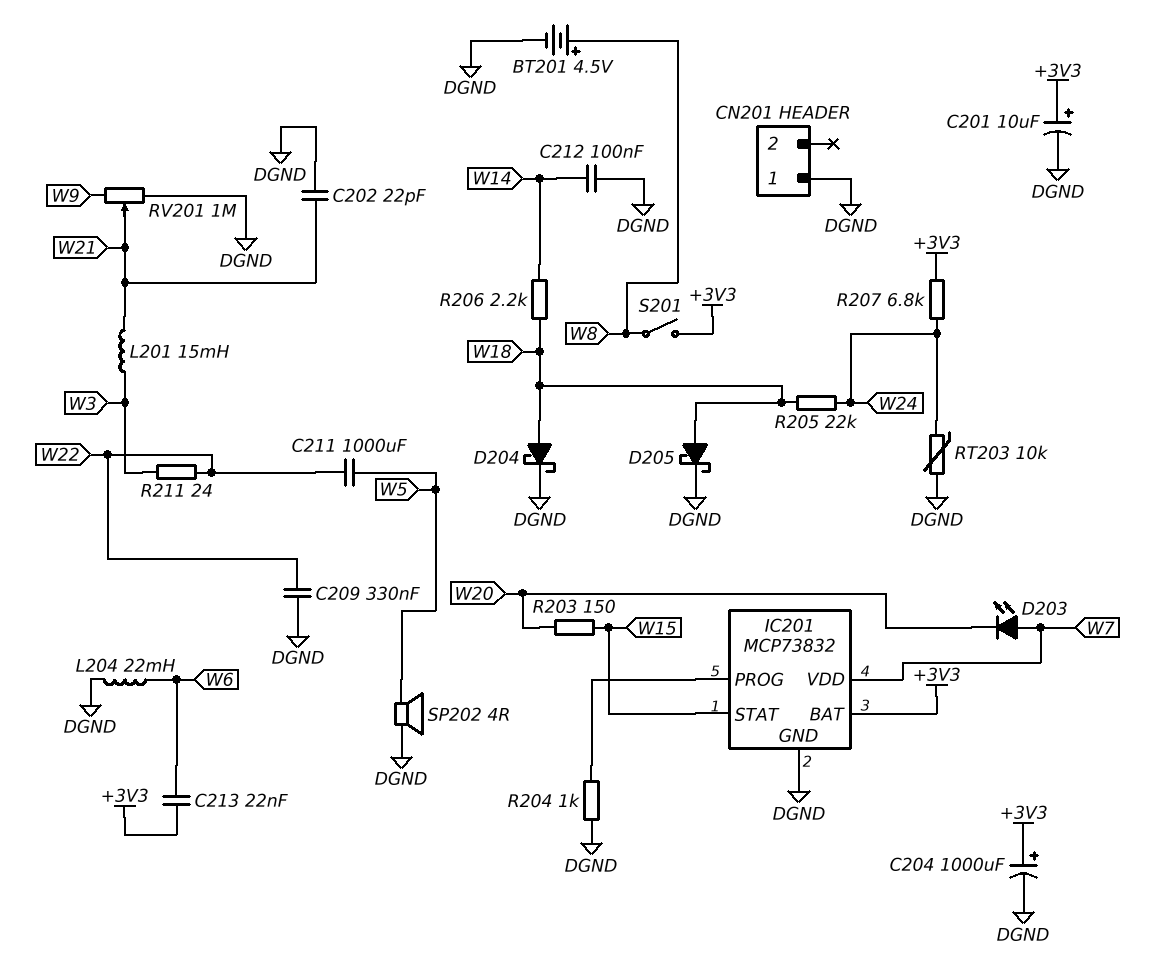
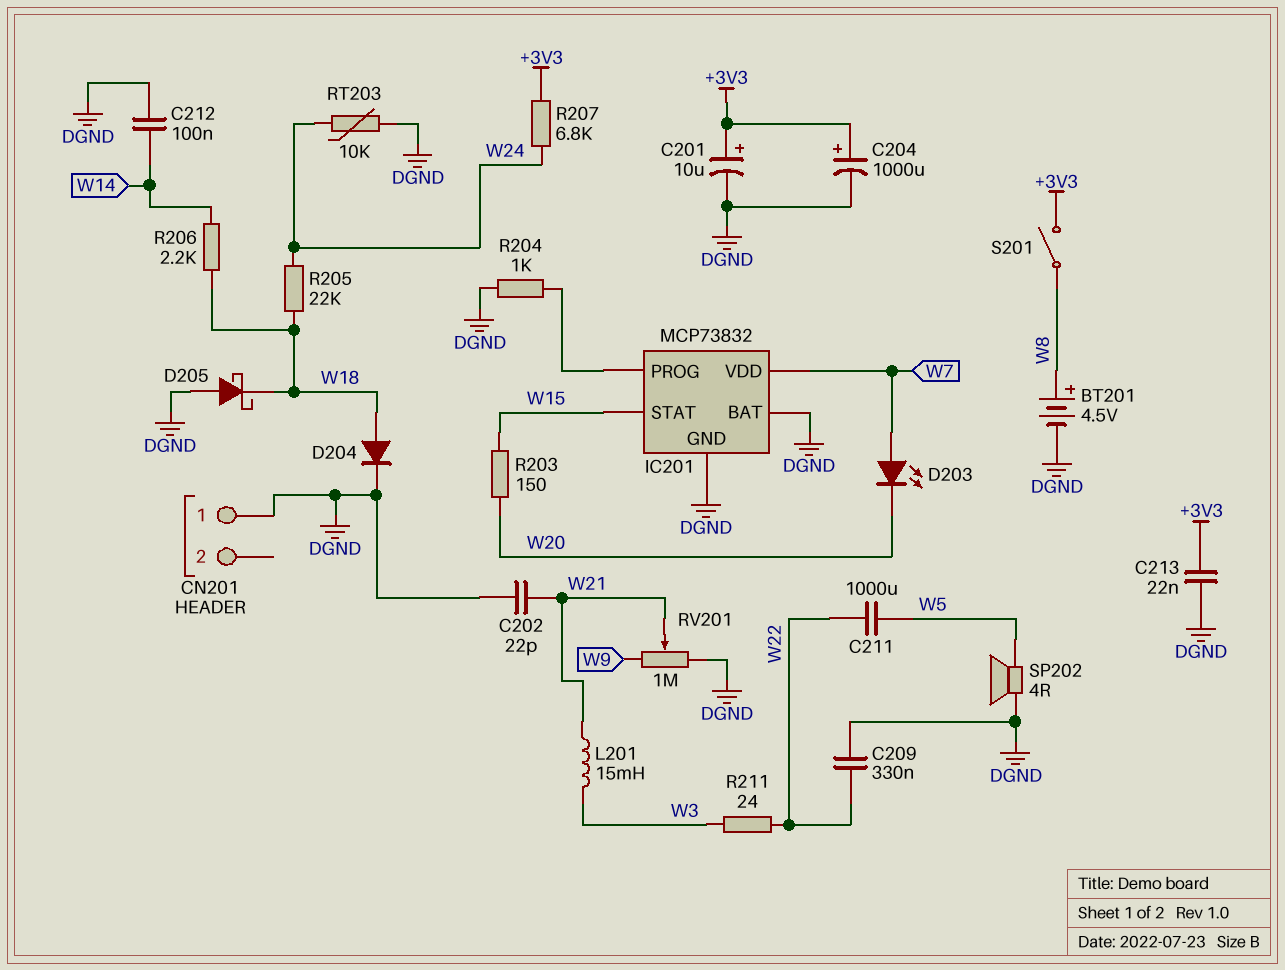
C213: 22nF (+3V3, W6) -> 22nF (+3V3, DGND)
D204: schottky (A W18, K DGND) -> diode (A W18, K DGND)
D205: schottky (A W18, K DGND) -> schottky (A DGND, K W18)
IC201 pin BAT: +3V3 -> DGND
L204: 22mH (DGND, W6) -> none

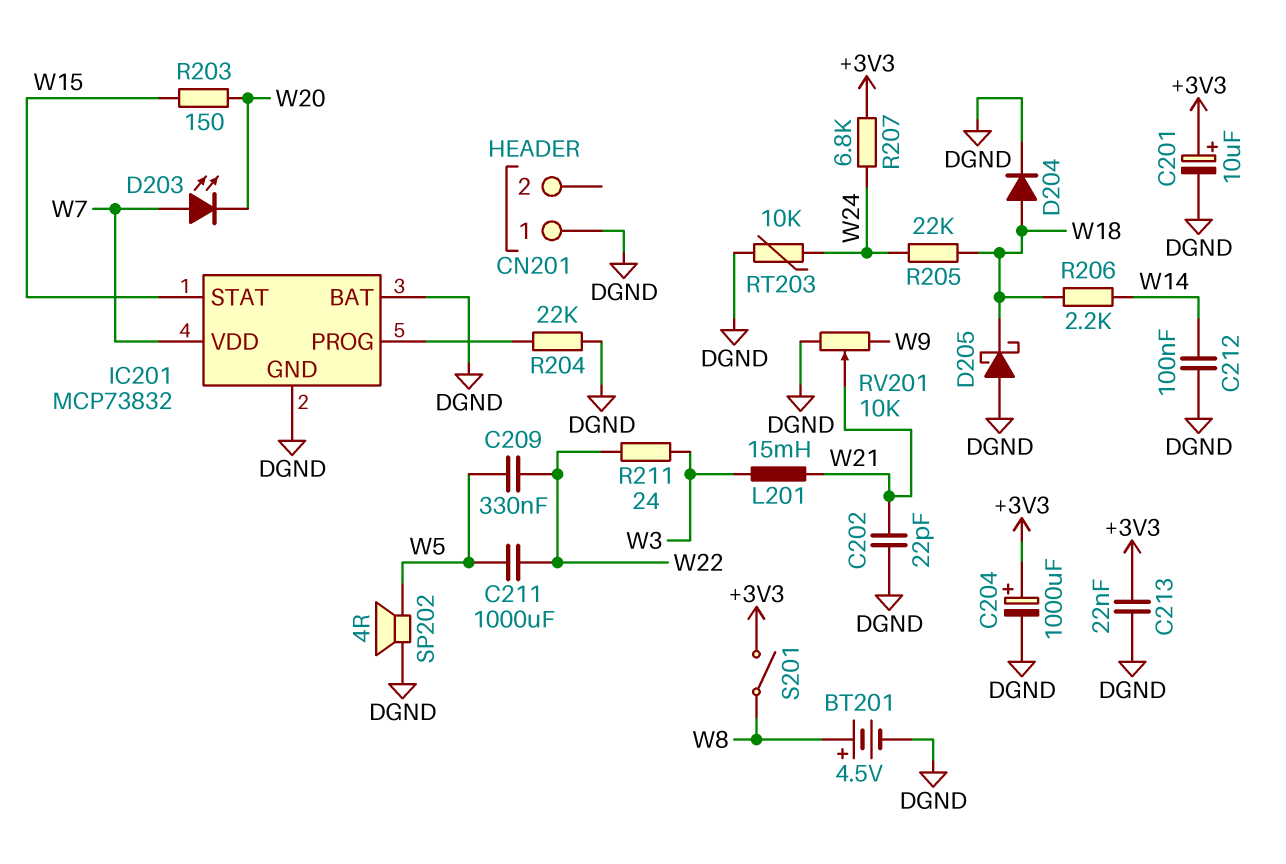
C209: 330nF (DGND, W22) -> 330nF (W5, W22)
R204: 1k (DGND, IC201/PROG) -> 22k (DGND, IC201/PROG)
RV201: 1M (DGND, W9, wiper W21) -> 10k (DGND, W9, wiper W21)

